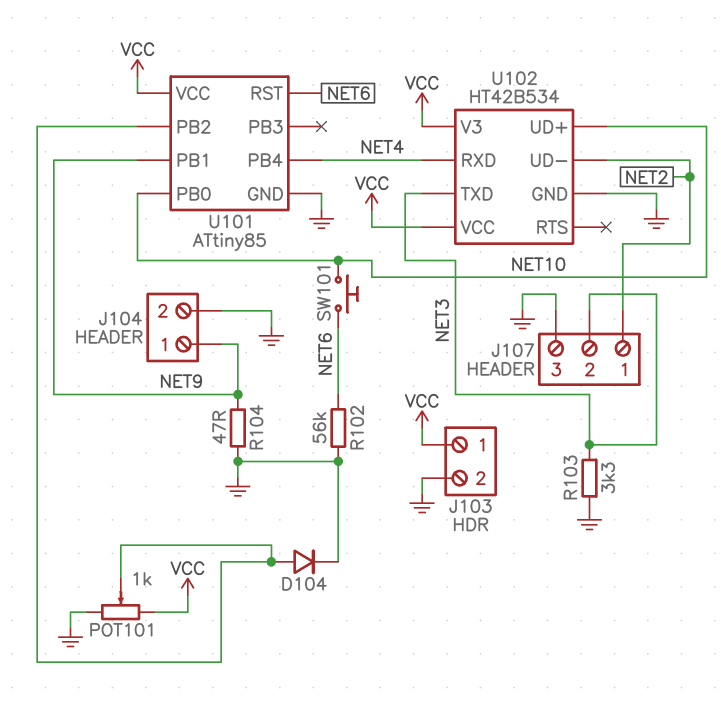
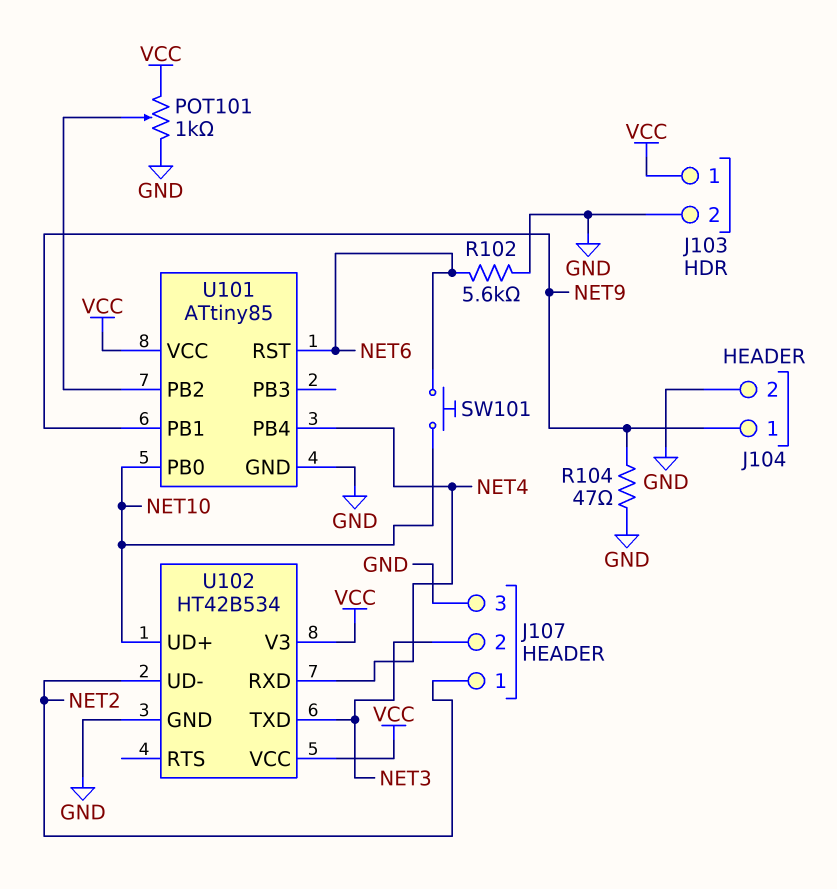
D104: diode (A U101/PB2, K GND) -> none
R102: 56k (GND, NET6) -> 5.6k (GND, NET6)
R103: 3.3k (GND, NET3) -> none

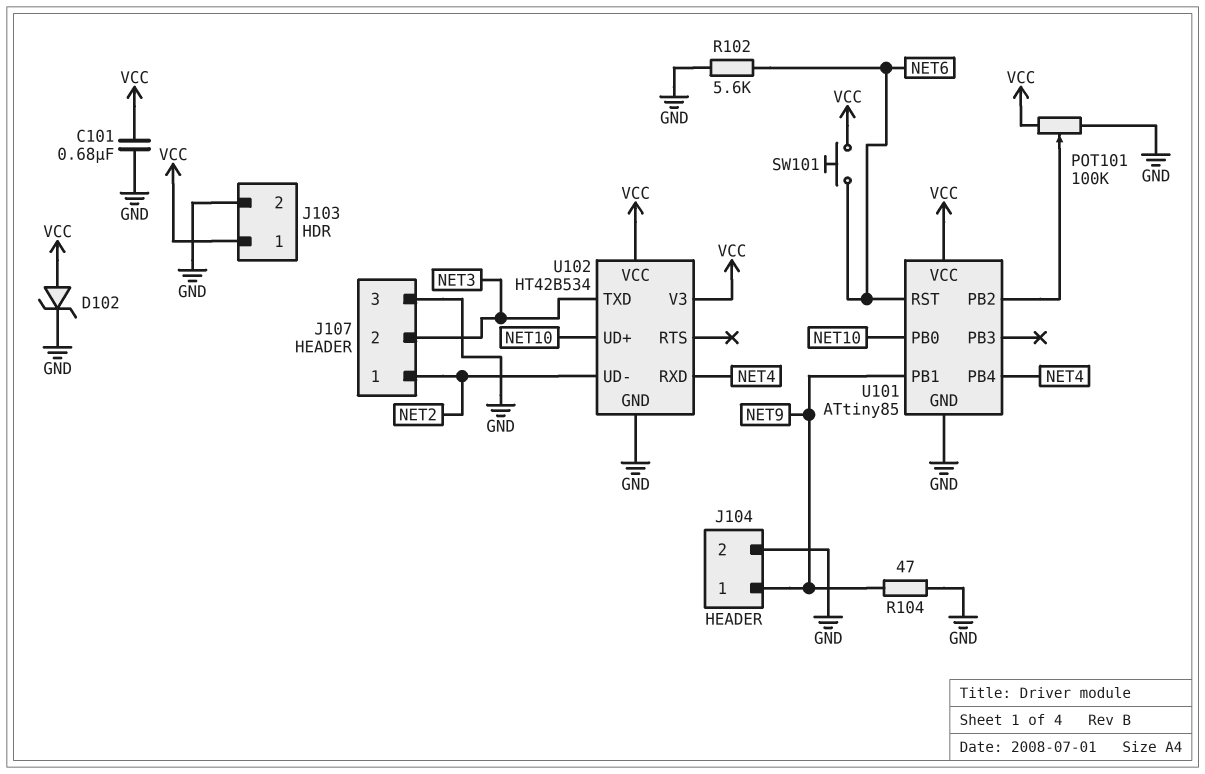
C101: none -> 680nF (GND, VCC)
D102: none -> zener (A VCC, K GND)
POT101: 1k (GND, VCC, wiper U101/PB2) -> 100k (GND, VCC, wiper U101/PB2)
SW101: button (NET6, NET10) -> button (NET6, VCC)

